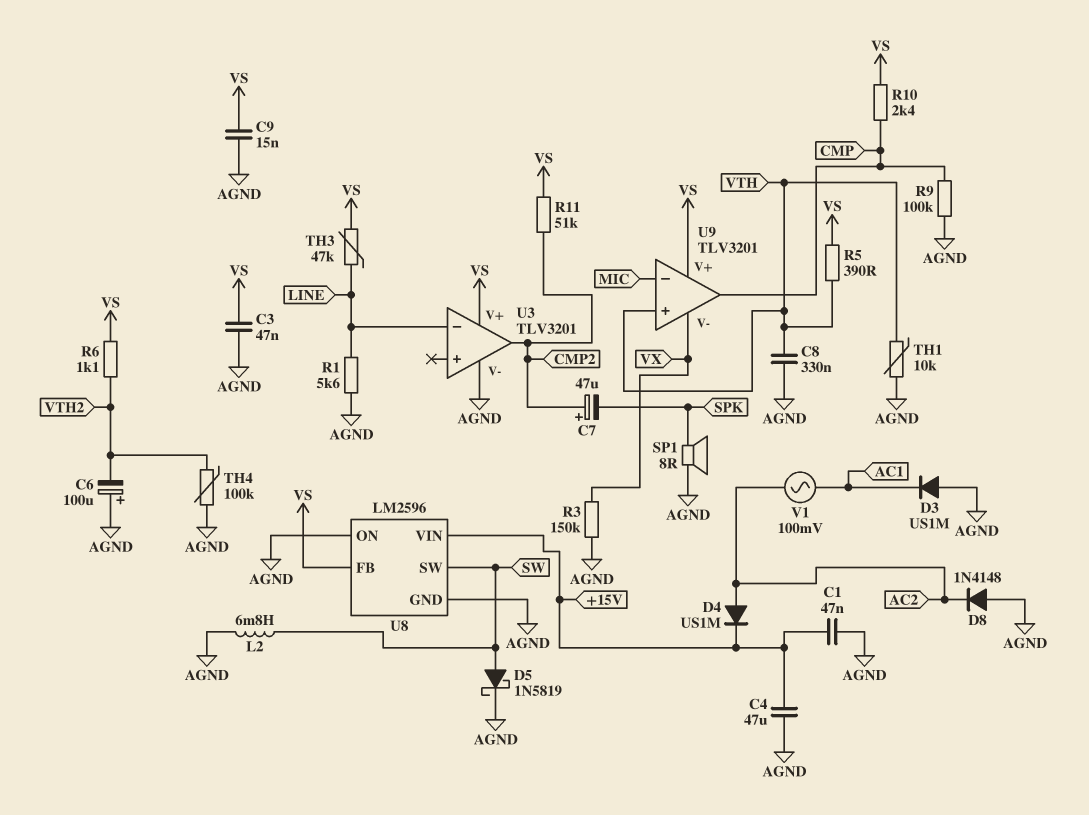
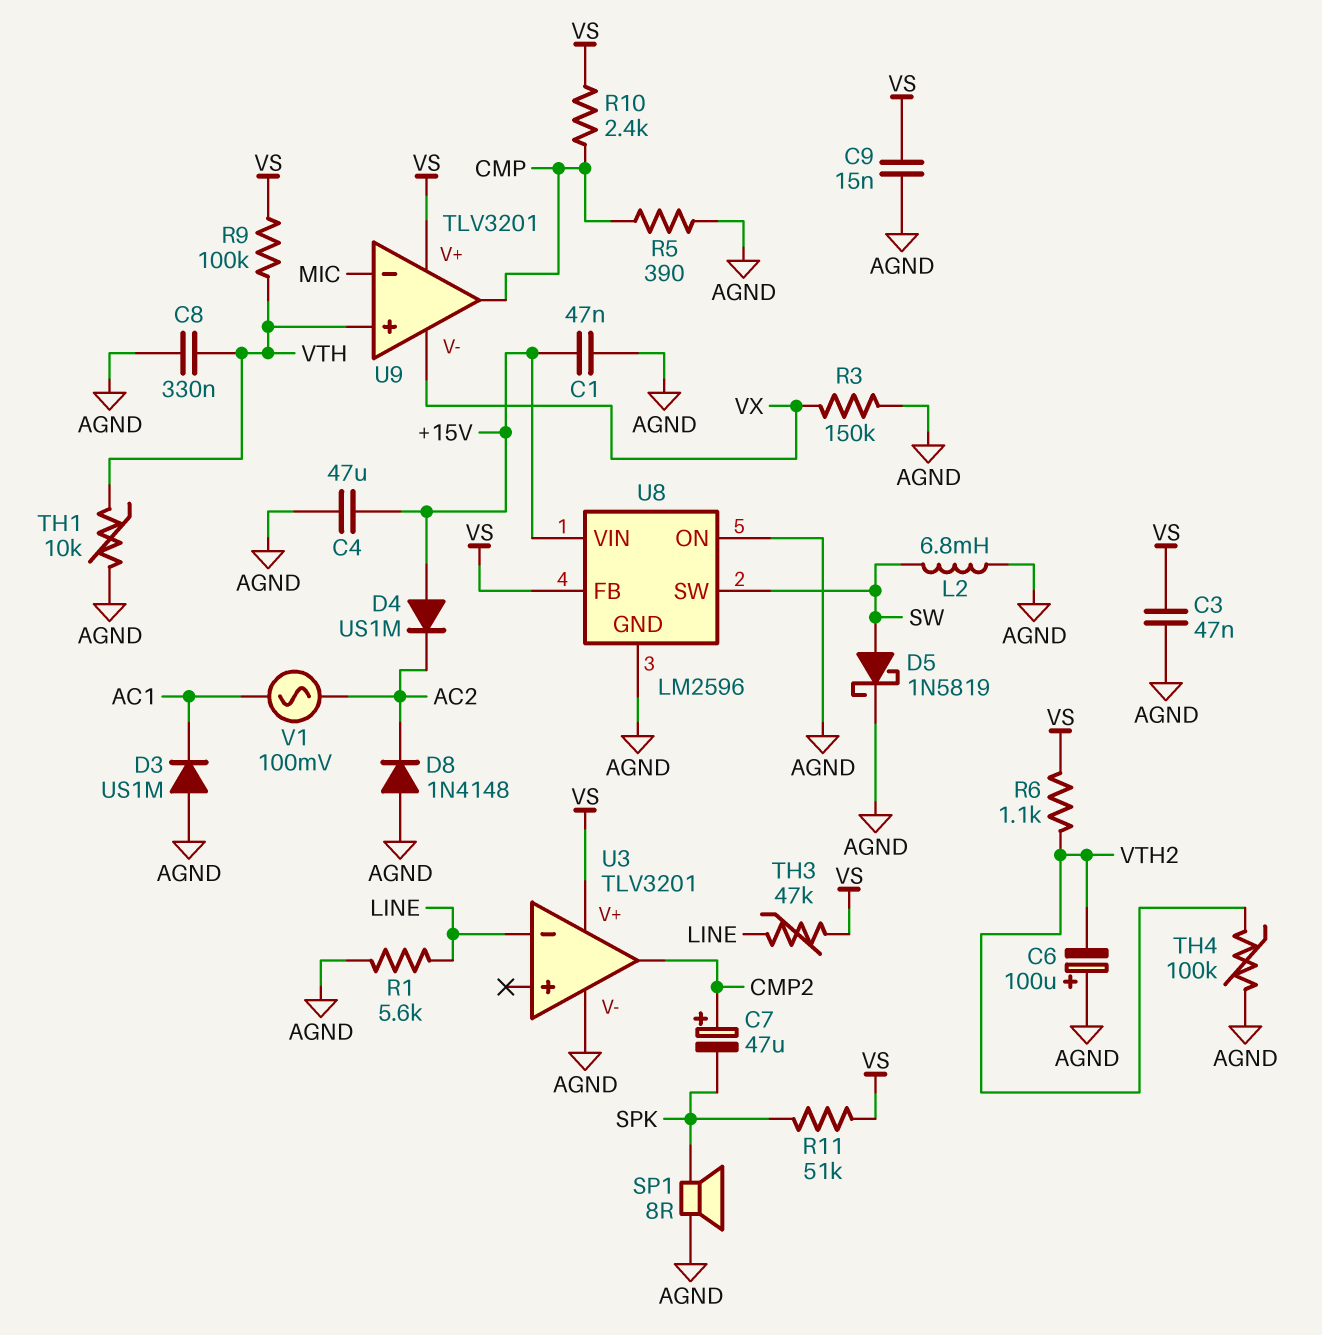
D4: diode US1M (A AC2, K +15V) -> diode US1M (A +15V, K AC2)
R5: 390 (VS, VTH) -> 390 (AGND, CMP)
R9: 100k (AGND, CMP) -> 100k (VS, VTH)
R11: 51k (CMP2, VS) -> 51k (SPK, VS)

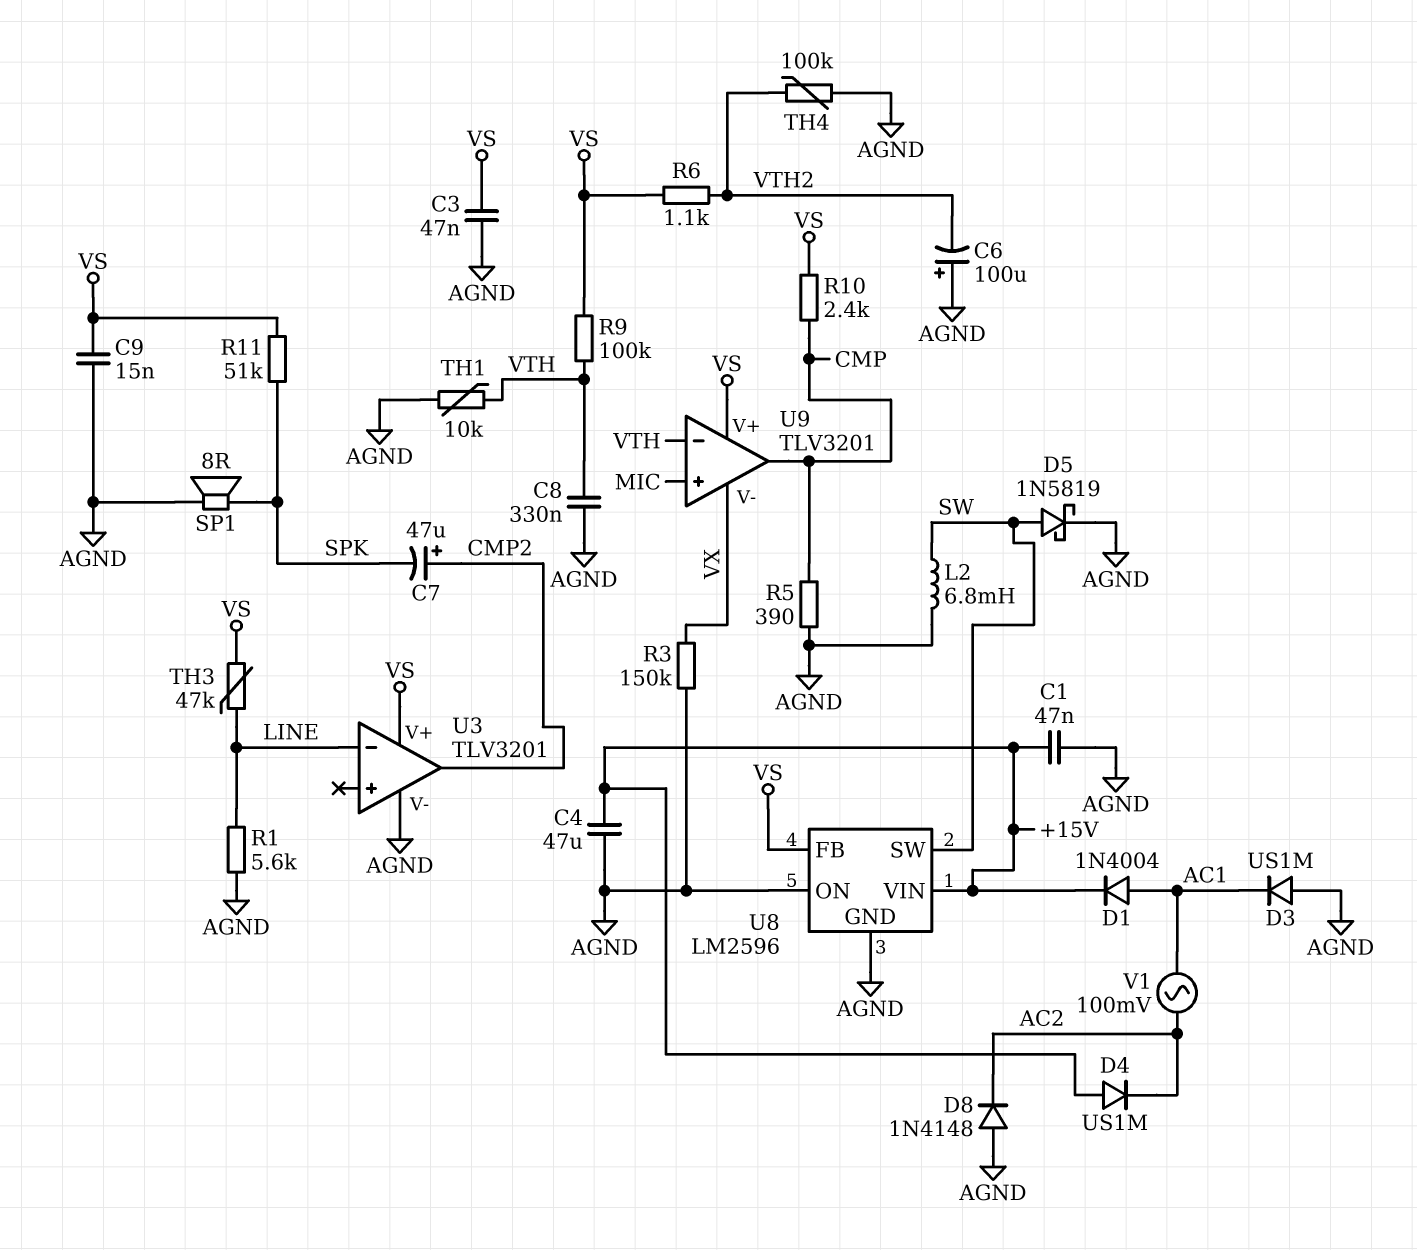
D1: none -> diode 1N4004 (A AC1, K +15V)
U9 pin in+: VTH -> MIC
U9 pin in-: MIC -> VTH

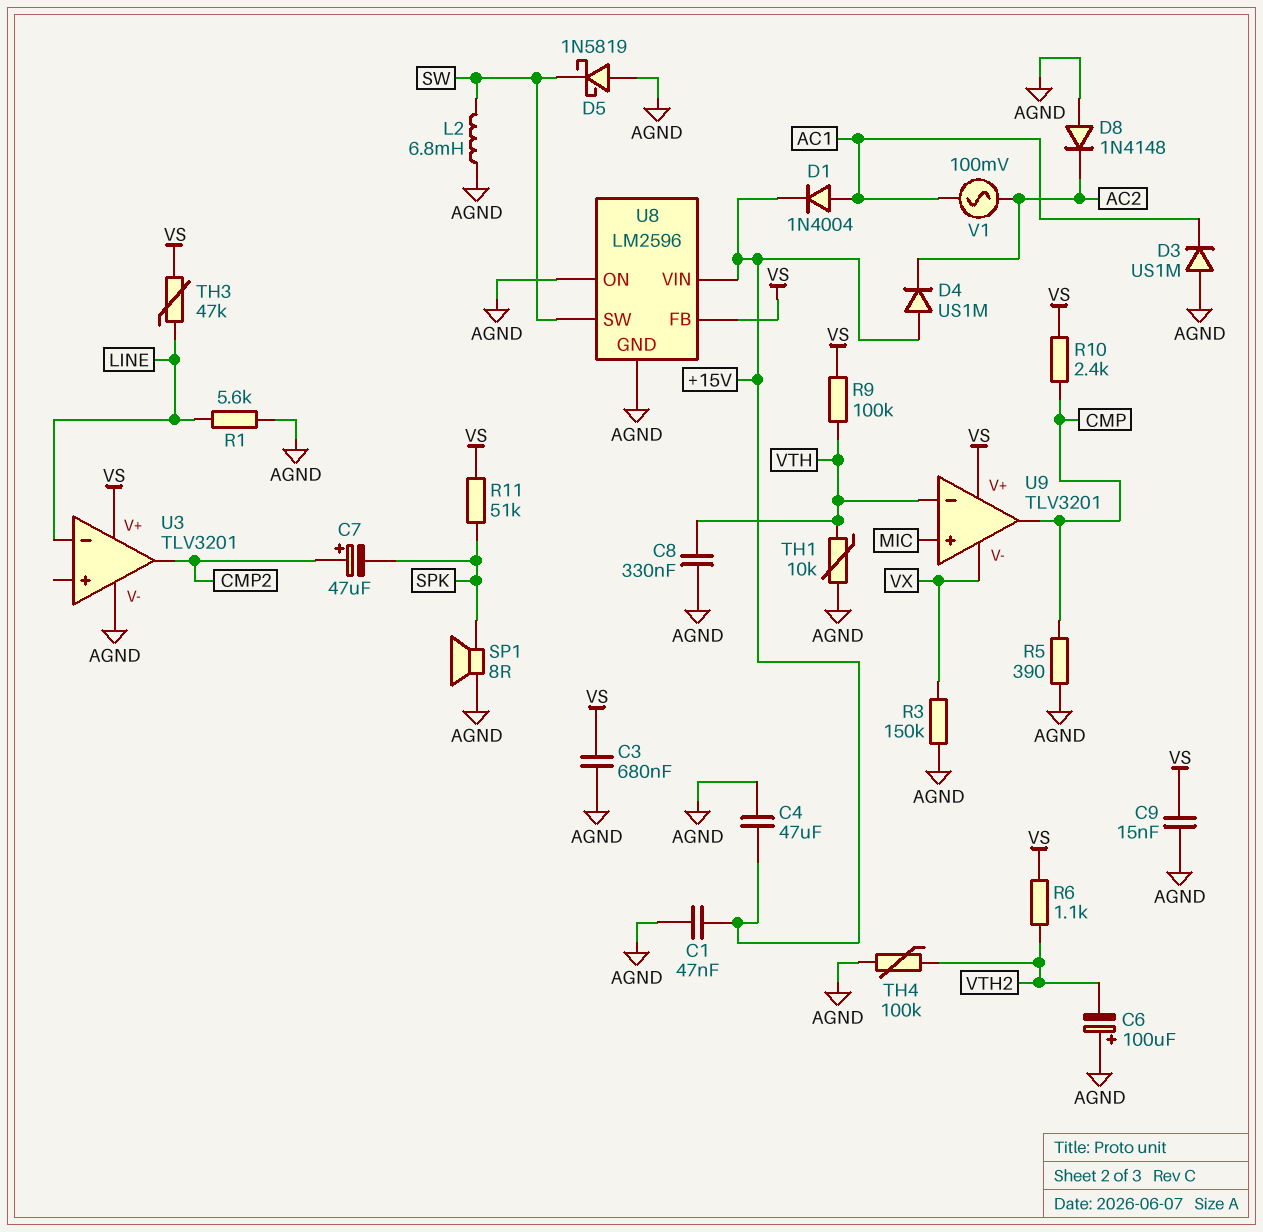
C3: 47nF (AGND, VS) -> 680nF (AGND, VS)
D5: schottky 1N5819 (A SW, K AGND) -> schottky 1N5819 (A AGND, K SW)

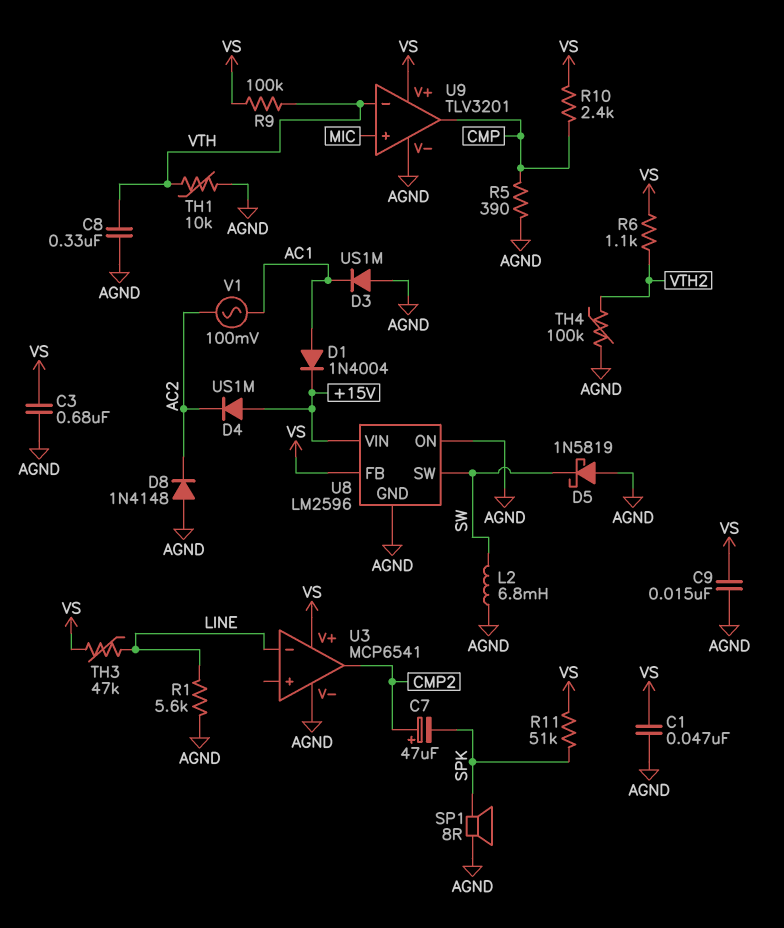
C1: 47nF (+15V, AGND) -> 47nF (AGND, VS)
C4: 47uF (+15V, AGND) -> none
C6: 100uF (plus AGND, minus VTH2) -> none
R3: 150k (AGND, VX) -> none
U3: TLV3201 -> MCP6541
U9 pin V-: VX -> AGND

